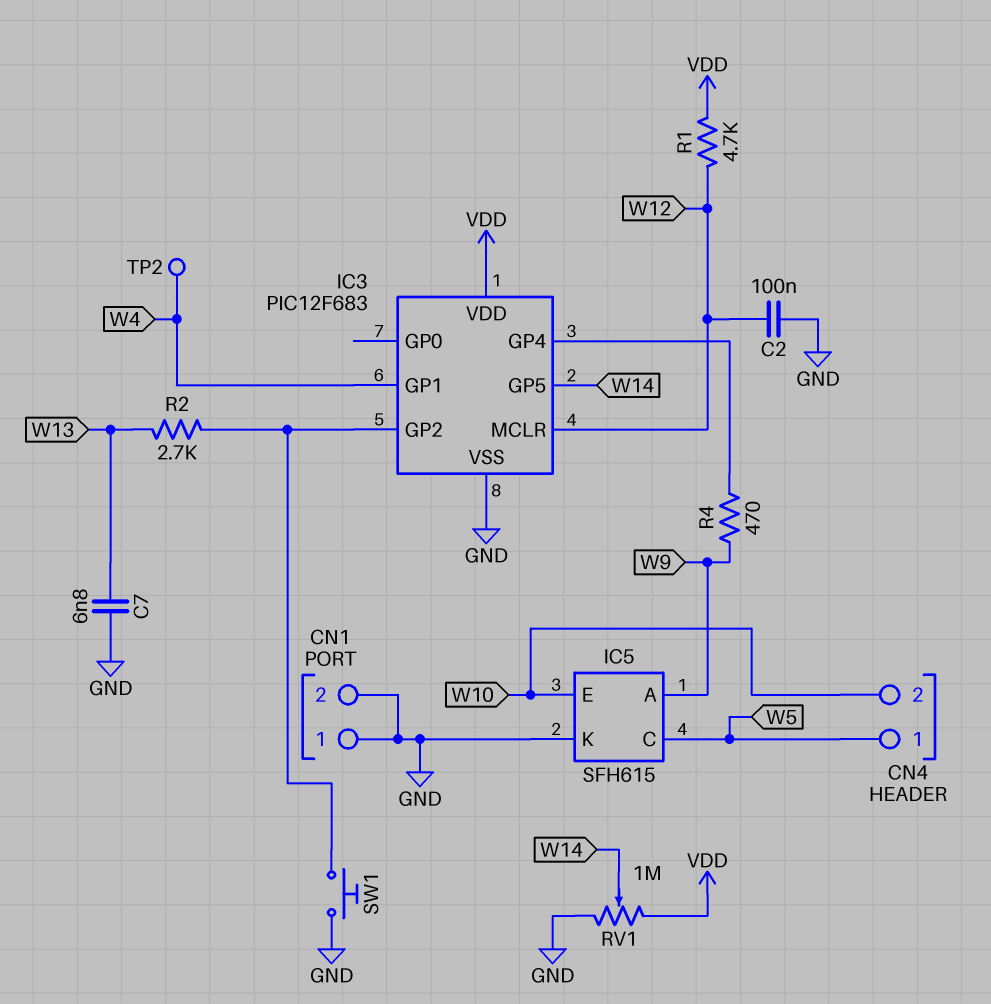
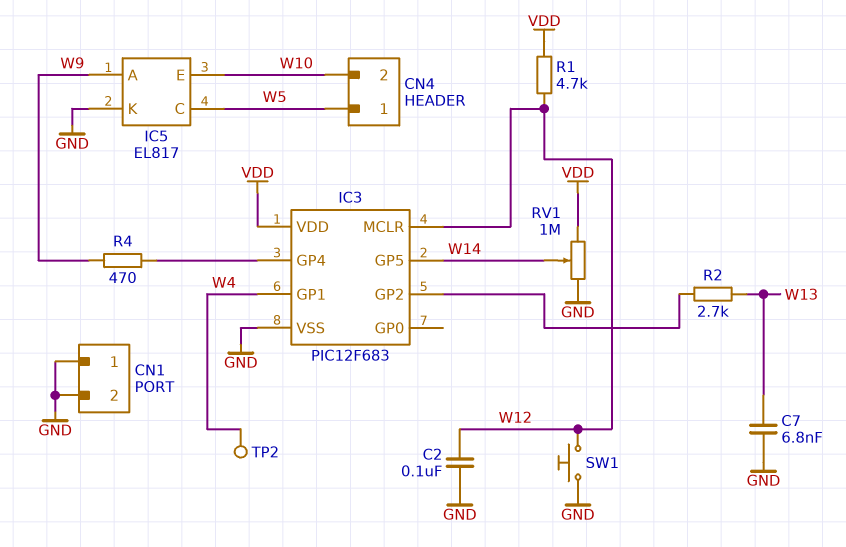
IC5: SFH615 -> EL817
SW1: button (GND, IC3/GP2) -> button (GND, W12)

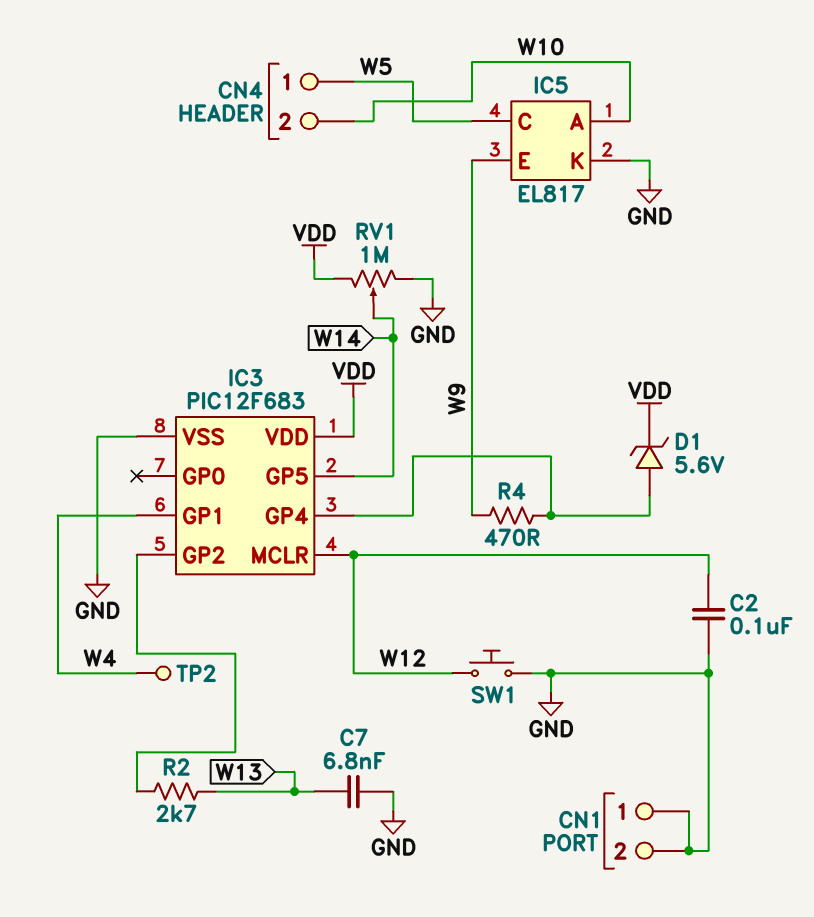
D1: none -> zener 5.6V (A IC3/GP4, K VDD)
IC5 pin A: W9 -> W10
IC5 pin E: W10 -> W9
R1: 4.7k (VDD, W12) -> none

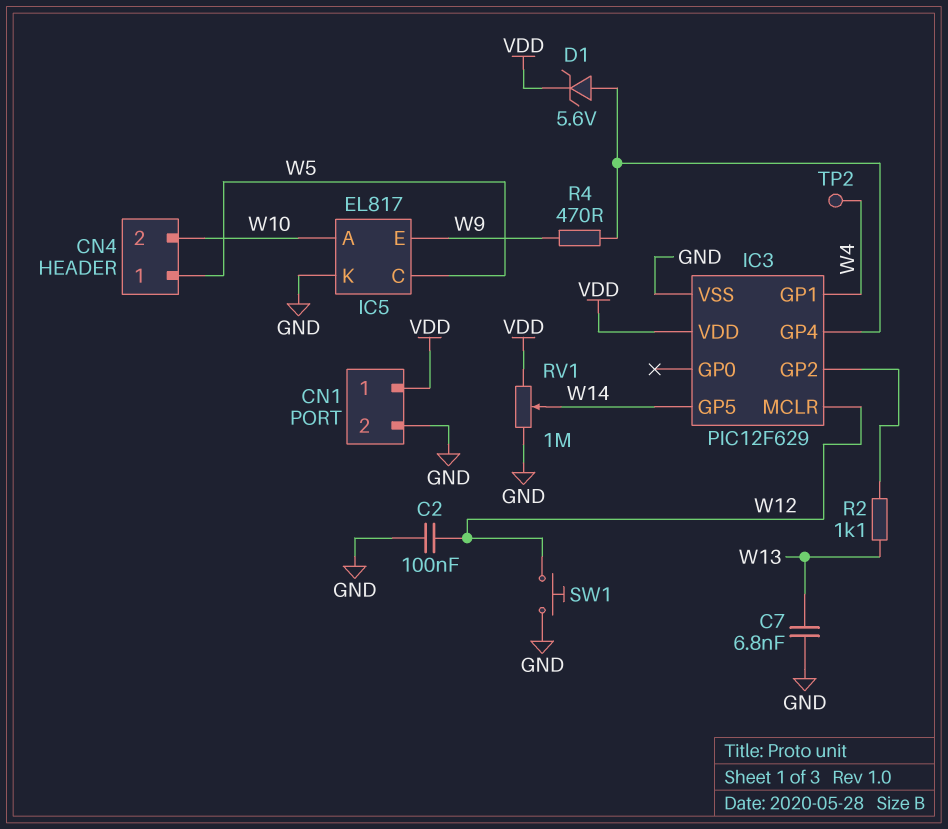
CN1 pin 1: GND -> VDD
IC3: PIC12F683 -> PIC12F629
R2: 2.7k (IC3/GP2, W13) -> 1.1k (IC3/GP2, W13)

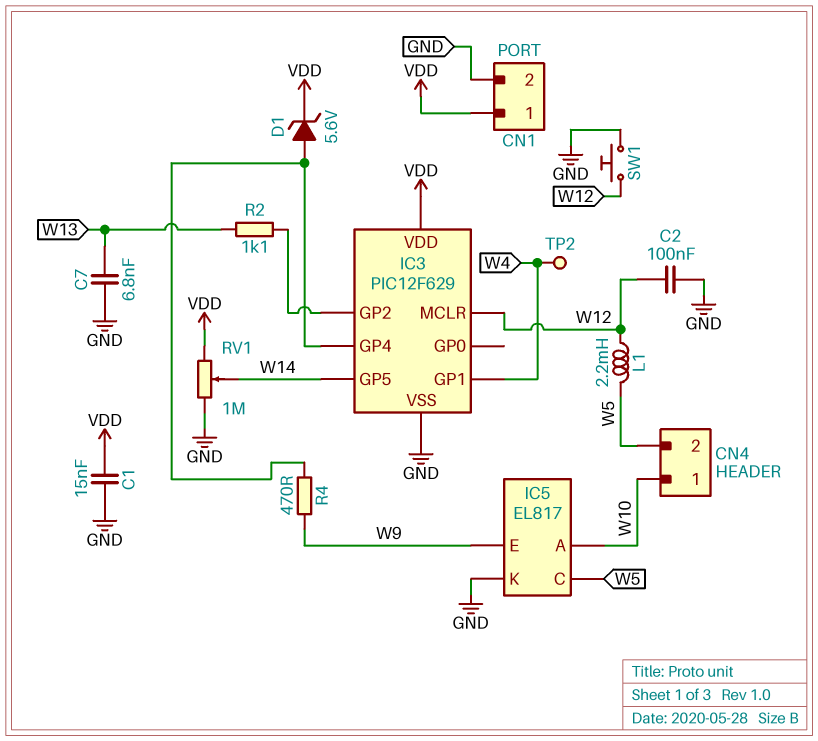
C1: none -> 15nF (GND, VDD)
CN4 pin 1: W5 -> W10
CN4 pin 2: W10 -> W5
L1: none -> 2.2mH (W5, W12)

